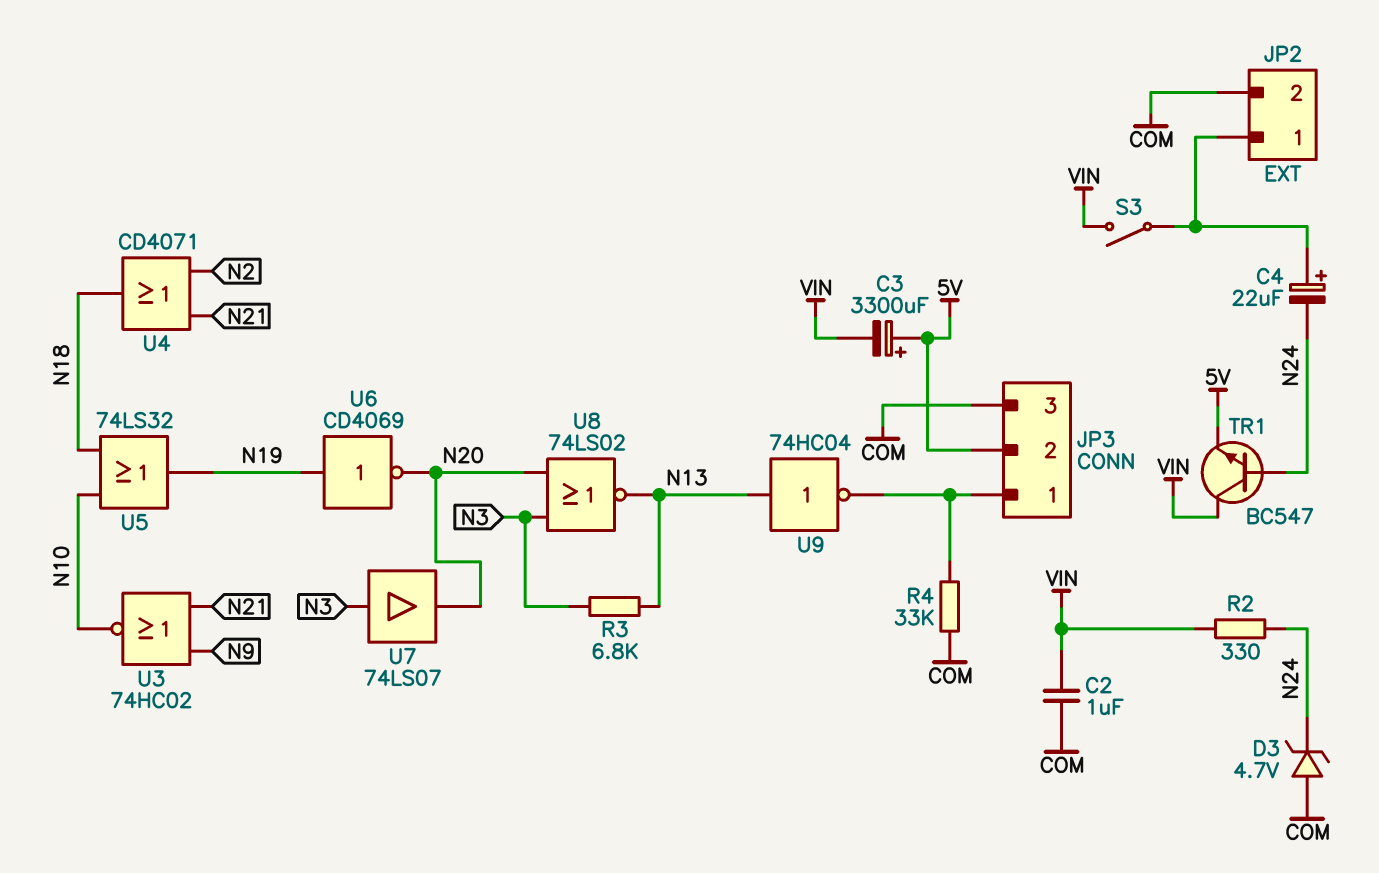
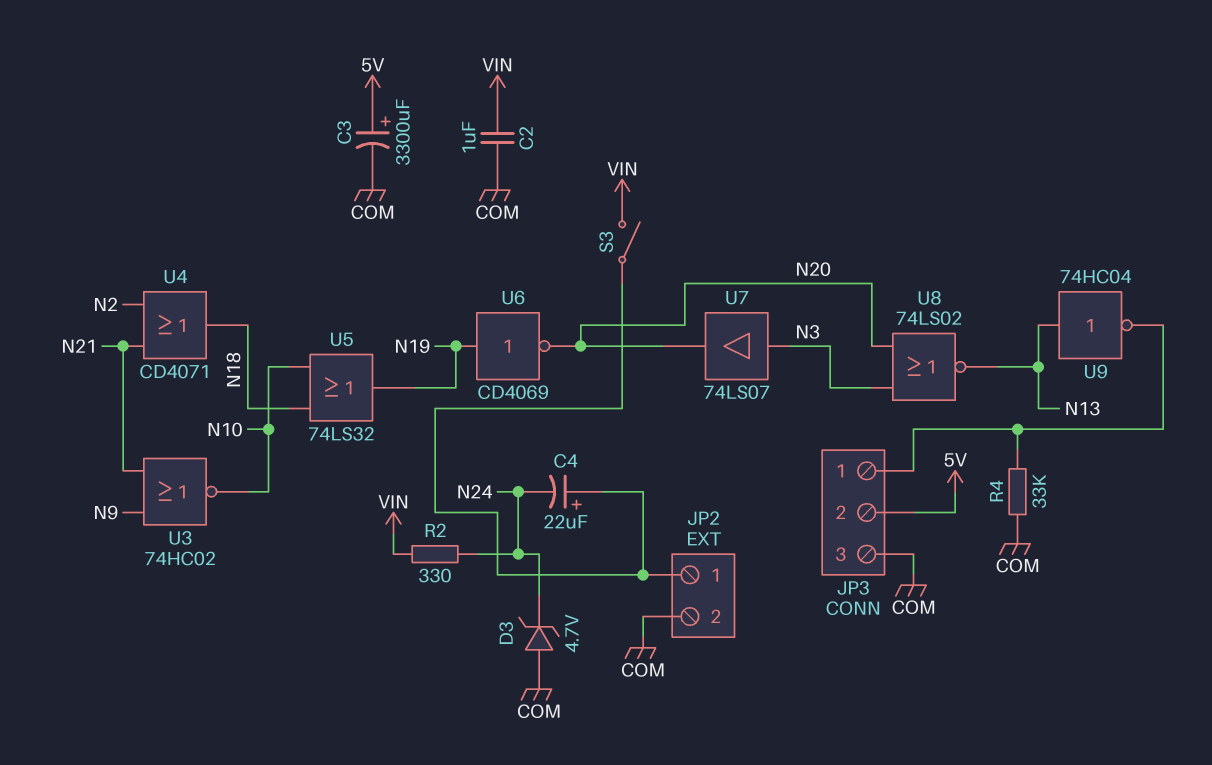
C3: 3300uF (plus 5V, minus VIN) -> 3300uF (plus 5V, minus COM)
R3: 6.8k (N3, N13) -> none
TR1: NPN BC547 (B N24, C VIN, E 5V) -> none

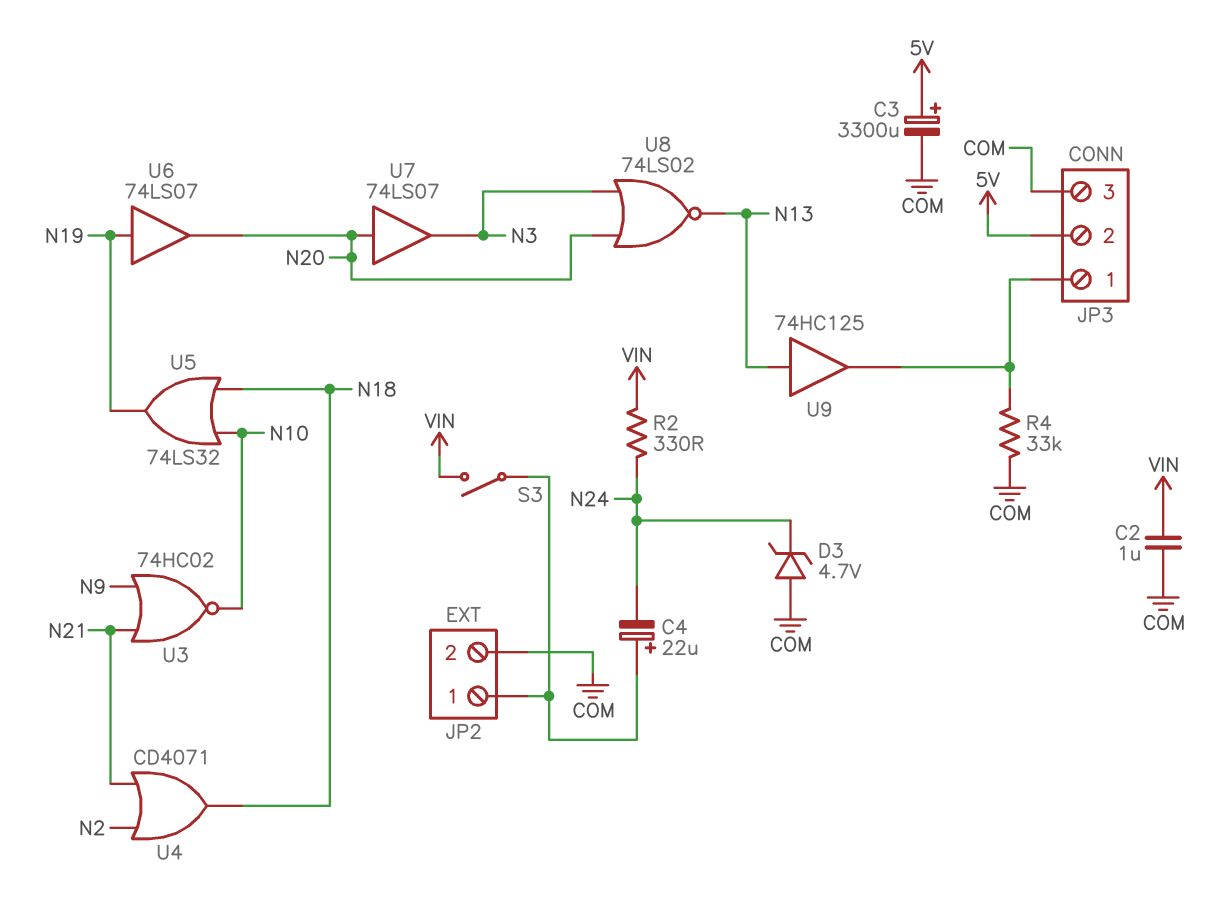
U6: NOT CD4069 (in N19, out N20) -> buffer 74LS07 (in N19, out N20)
U7: buffer 74LS07 (in N3, out N20) -> buffer 74LS07 (in N20, out N3)
U9: NOT 74HC04 (in N13, out JP3/1) -> buffer 74HC125 (in N13, out JP3/1)

